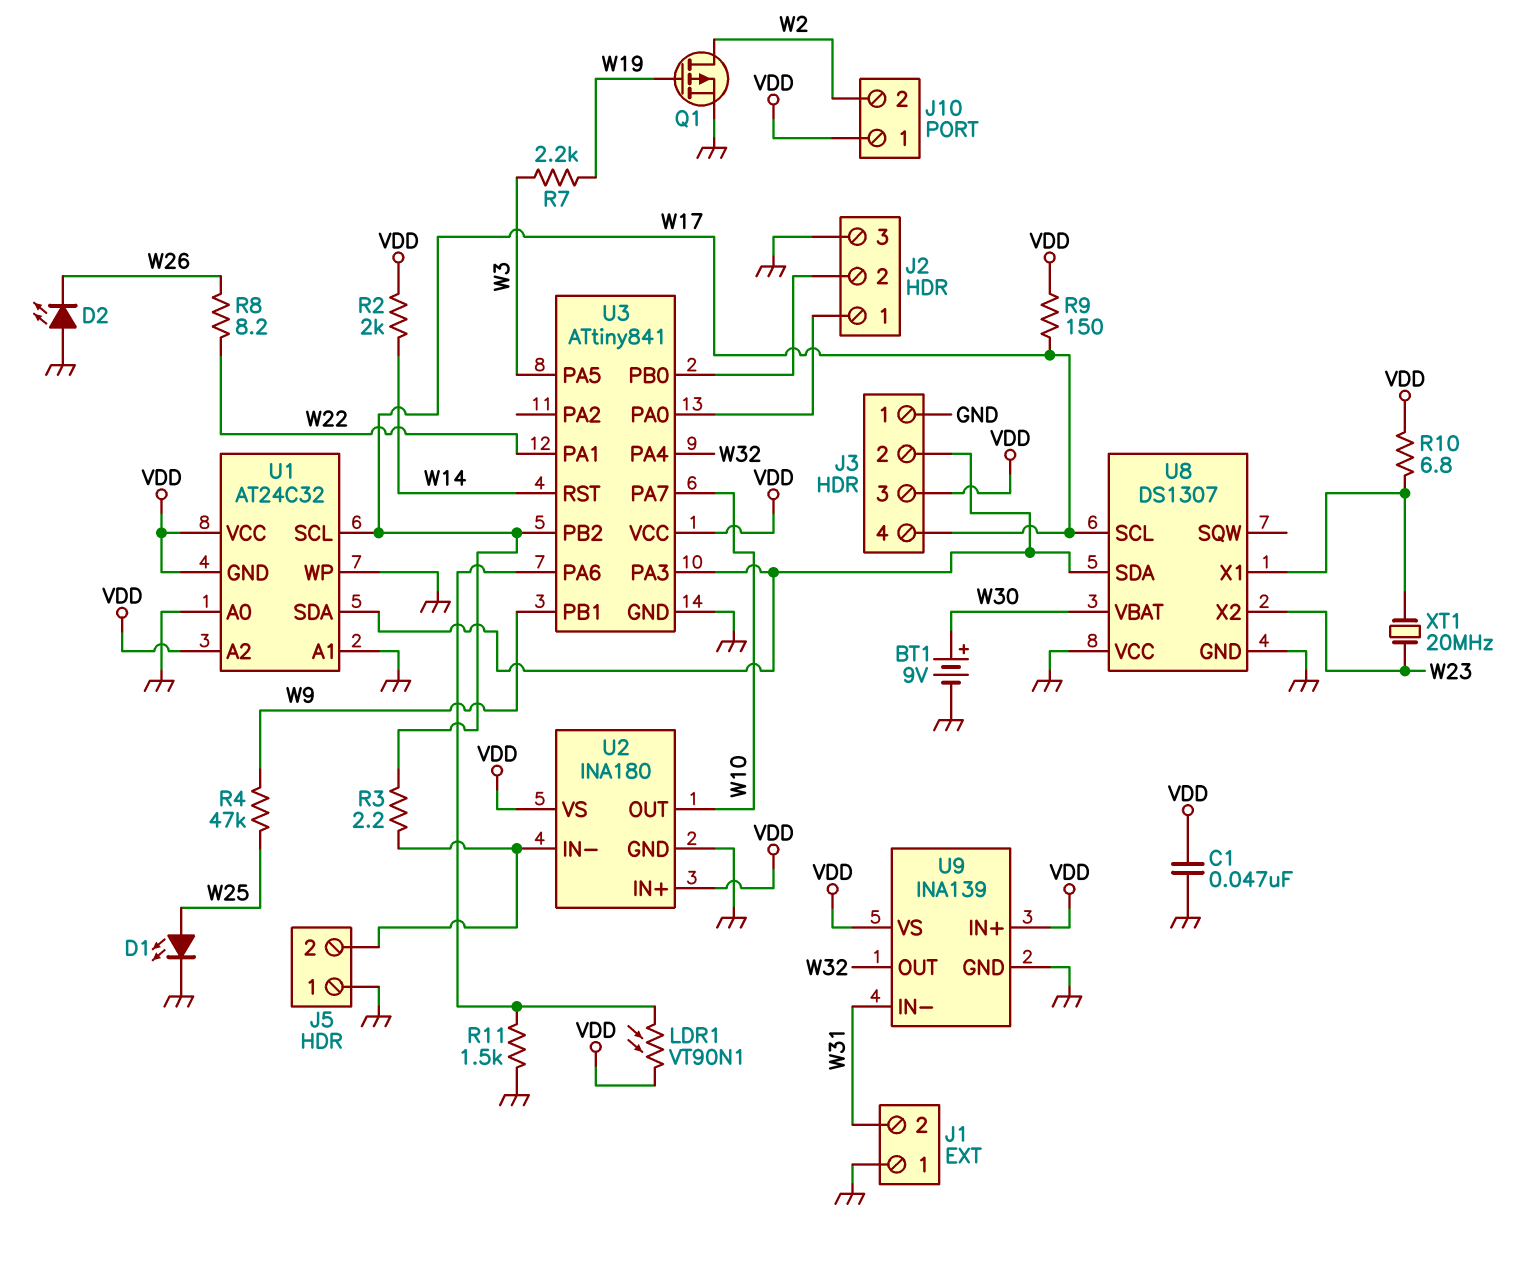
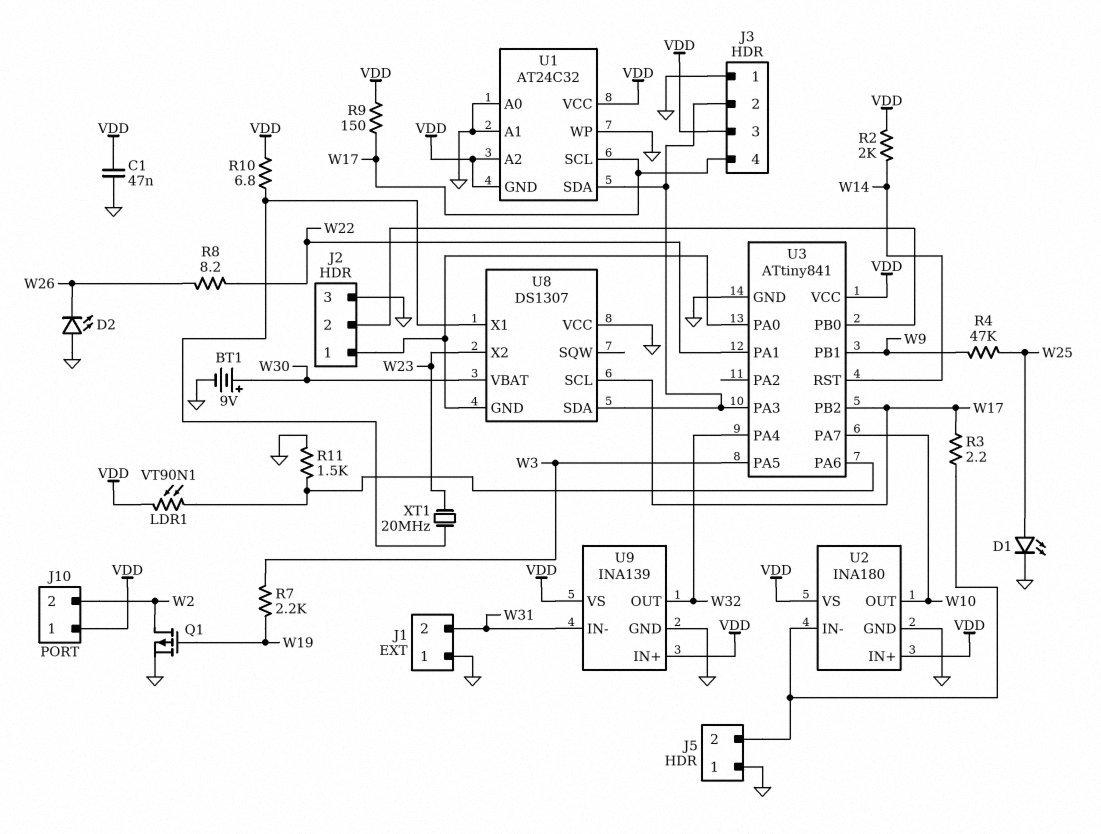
U8 pin GND: GND -> J2/1

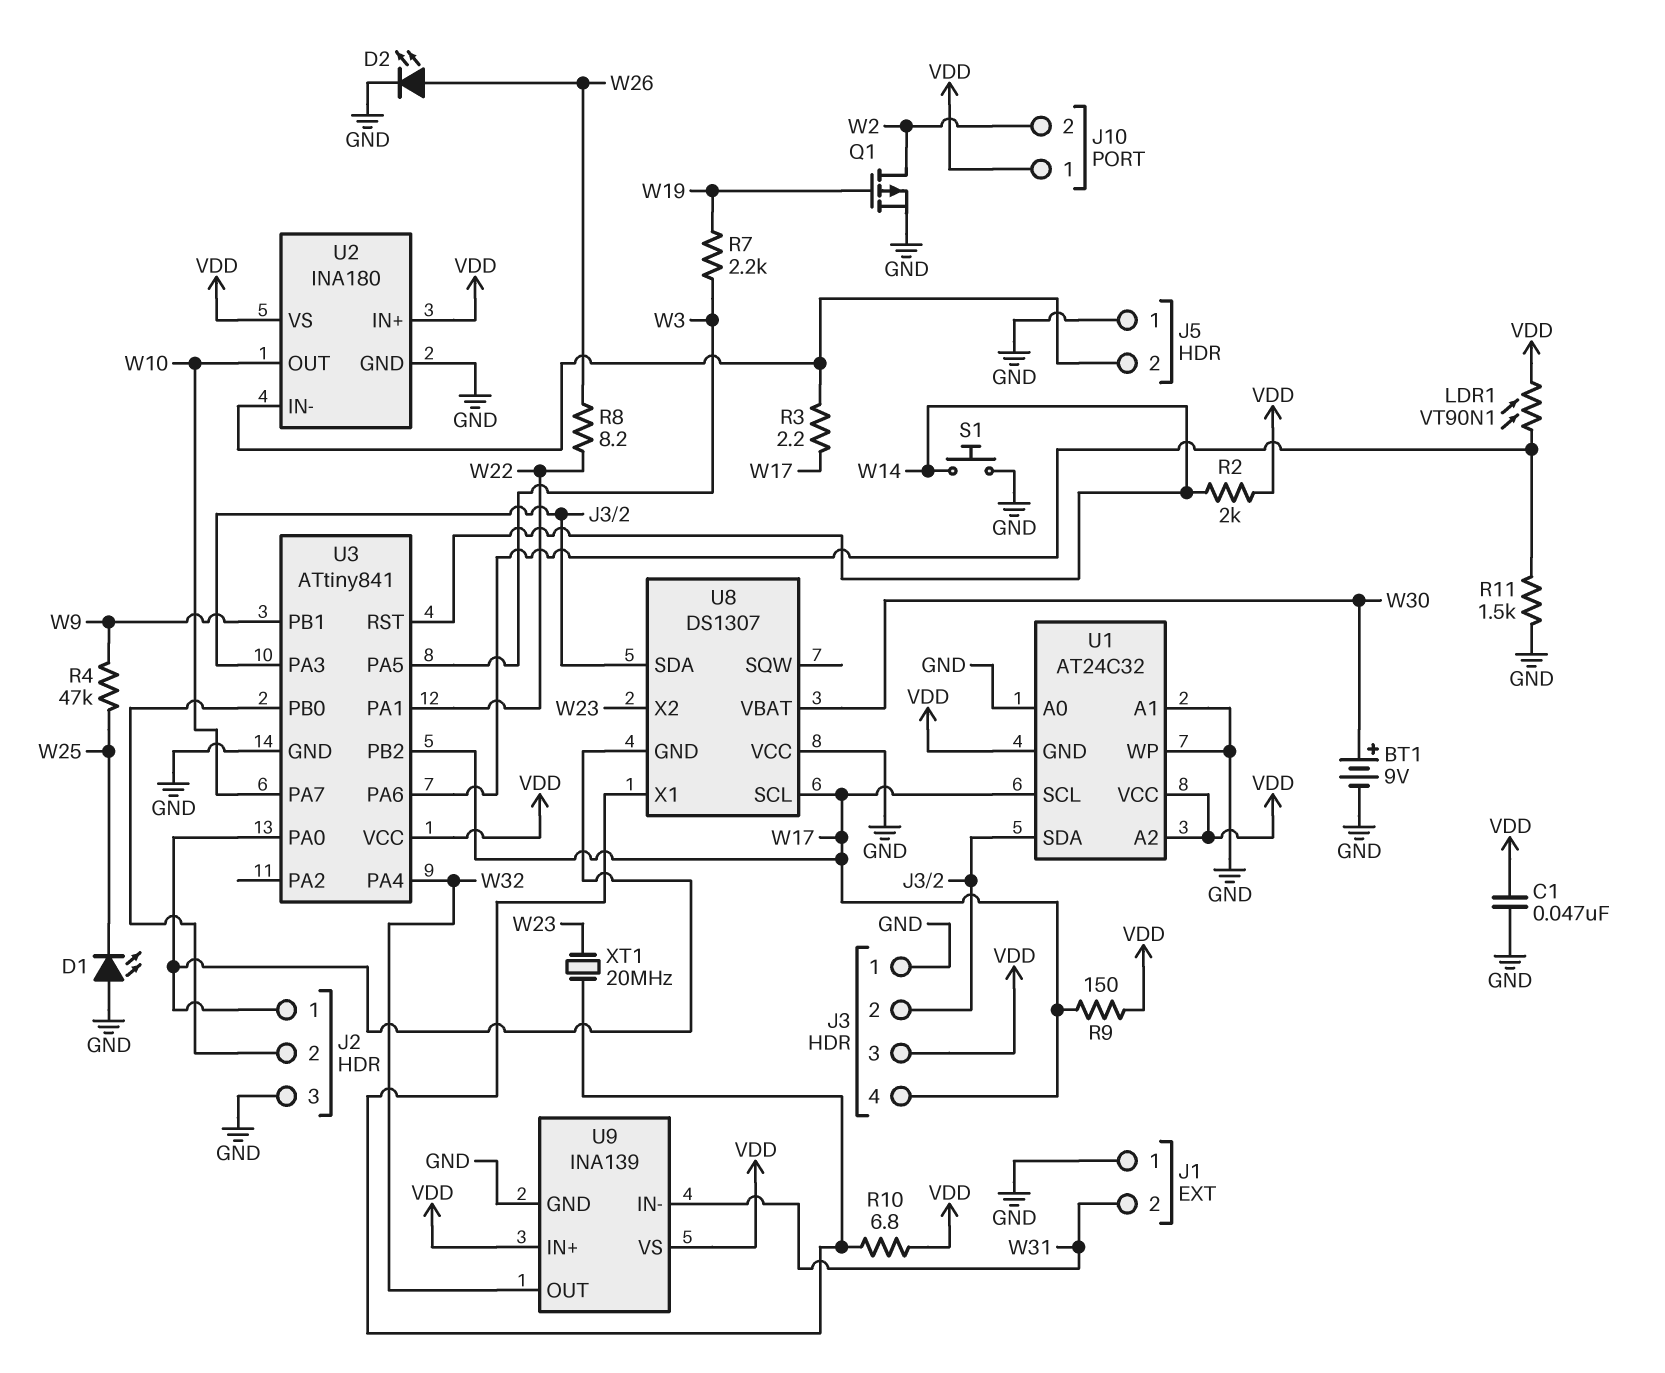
D1: LED (A W25, K GND) -> LED (A GND, K W25)
D2: LED (A GND, K W26) -> LED (A W26, K GND)
S1: none -> button (GND, W14)

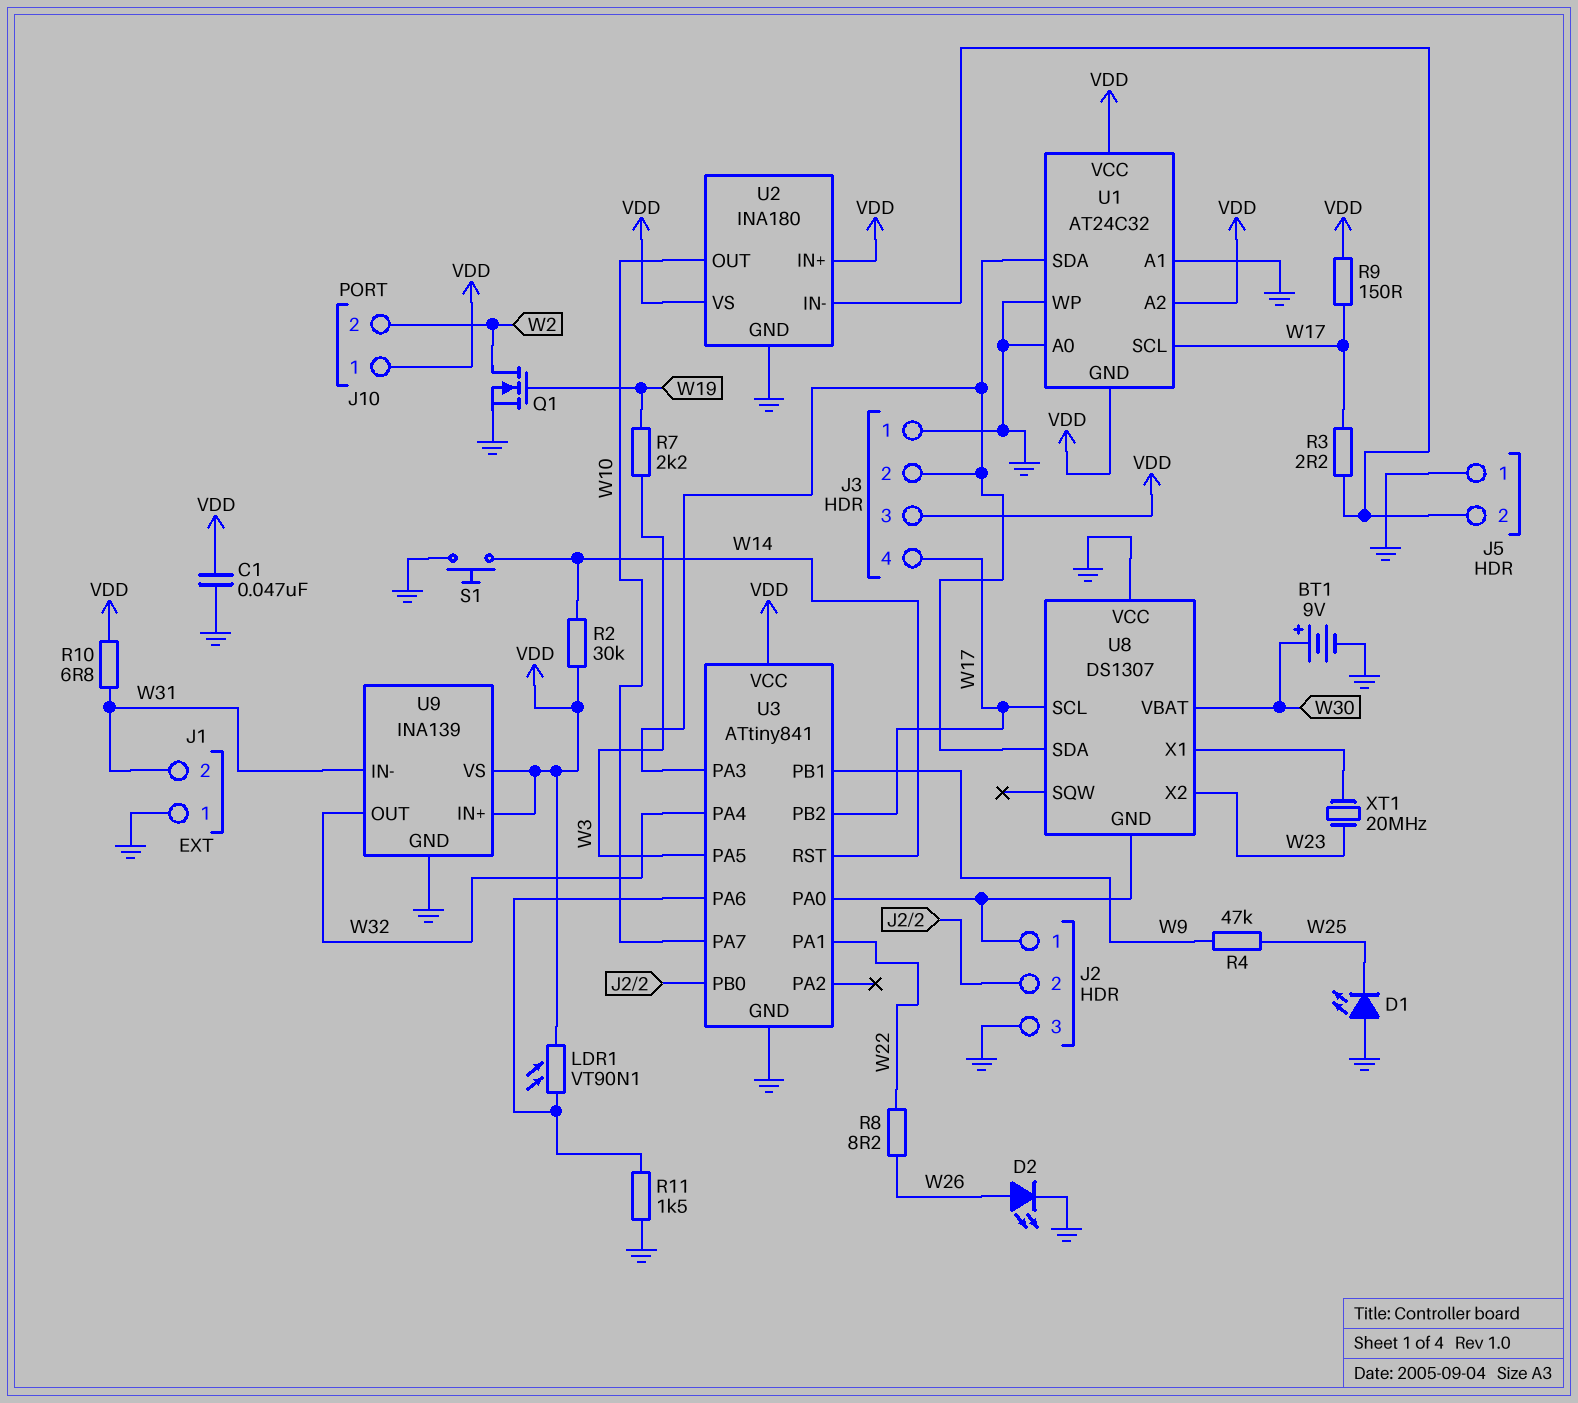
Q1: PMOS (G W19, D W2, S GND) -> NMOS (G W19, D W2, S GND)
R2: 2k (VDD, W14) -> 30k (VDD, W14)
R10: 6.8 (U8/X1, VDD) -> 6.8 (VDD, W31)

